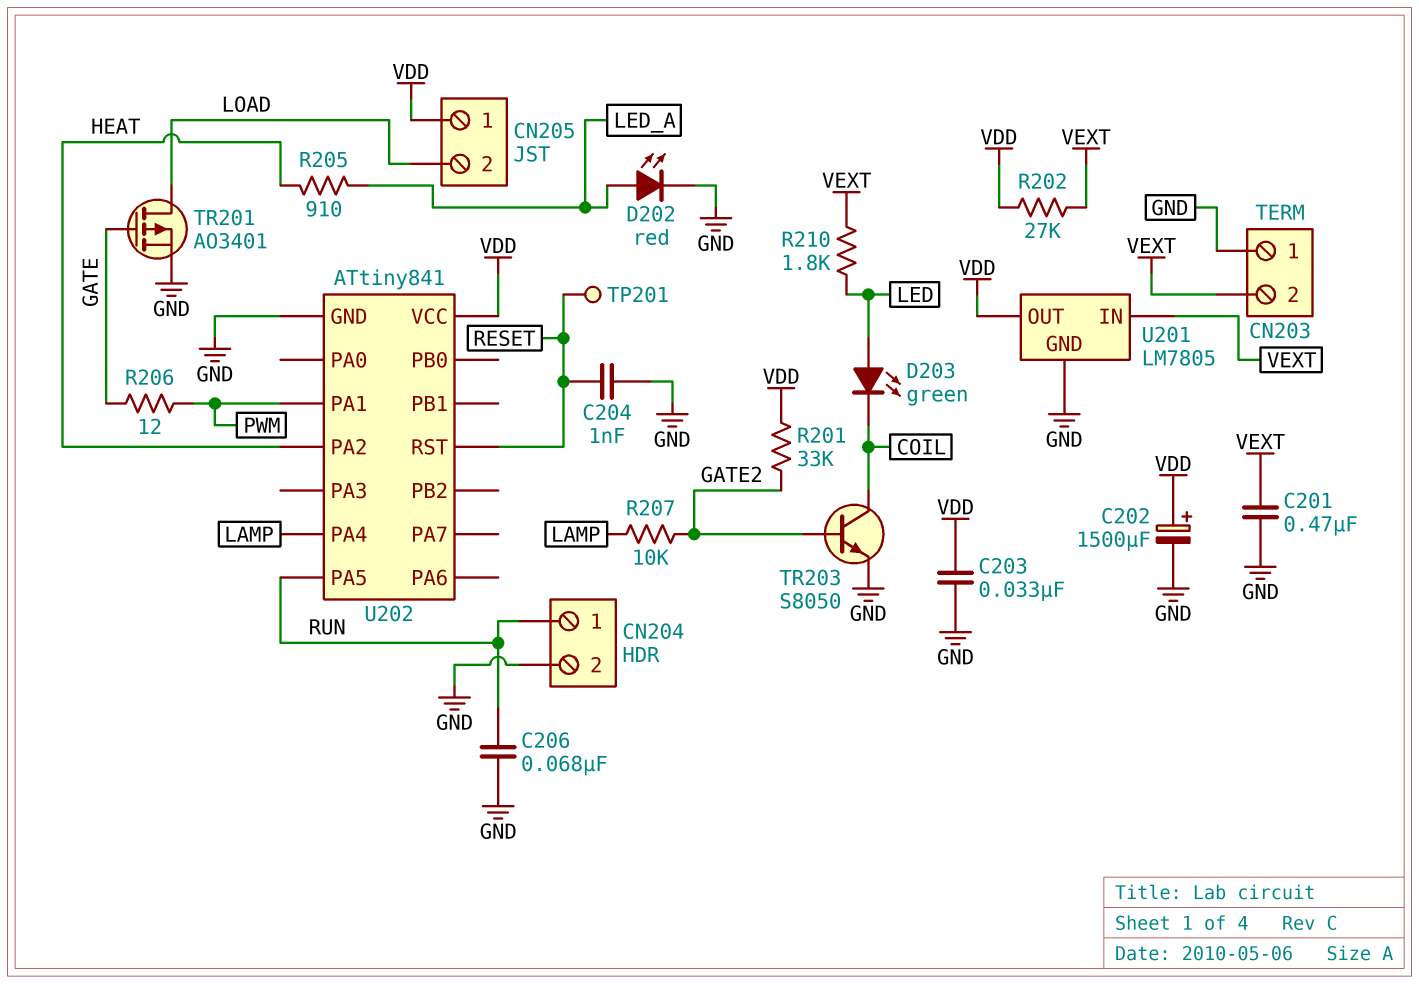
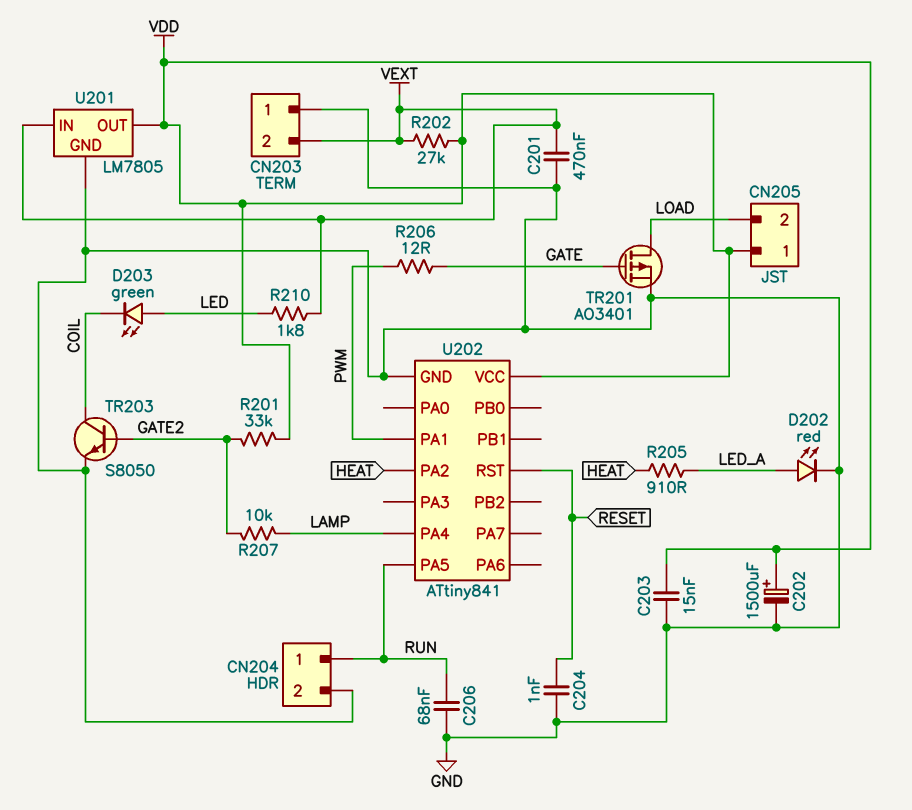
C203: 33nF (GND, VDD) -> 15nF (GND, VDD)
TP201: test point (RESET) -> none

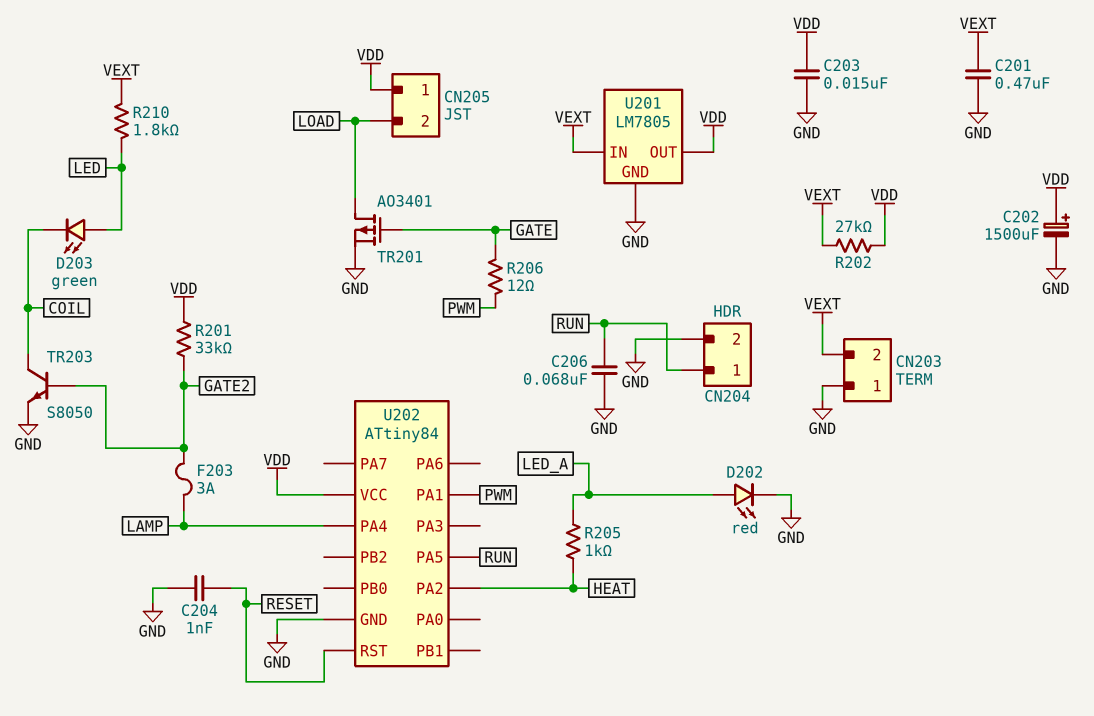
F203: none -> 3A (GATE2, LAMP)
R205: 910 (HEAT, LED_A) -> 1k (HEAT, LED_A)
R207: 10k (GATE2, LAMP) -> none
U202: ATtiny841 -> ATtiny84

